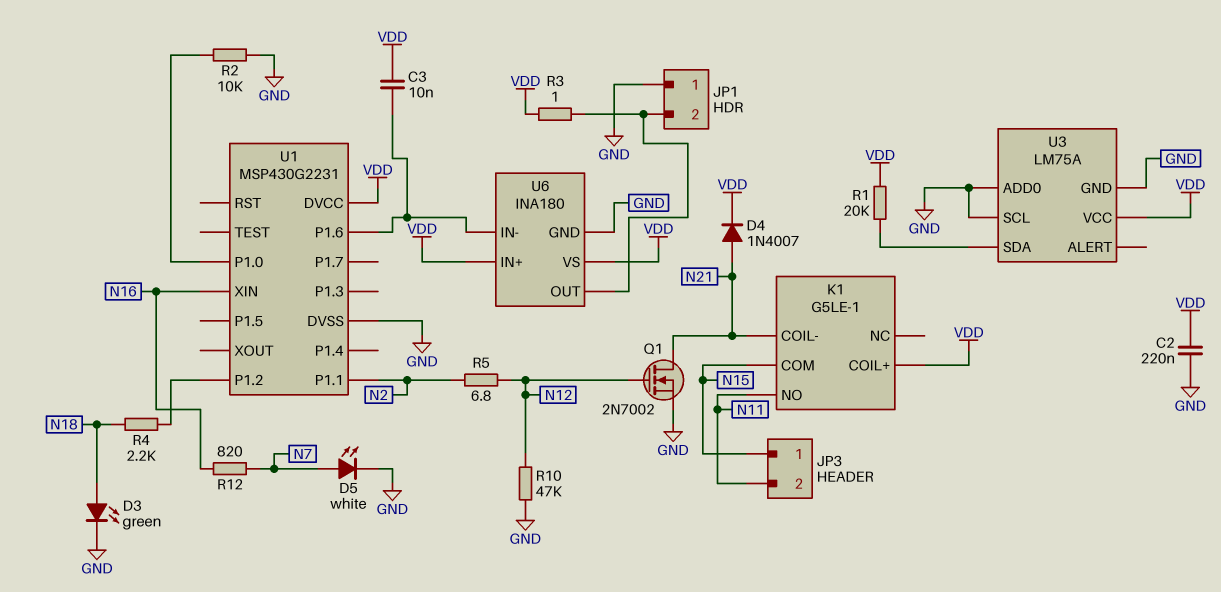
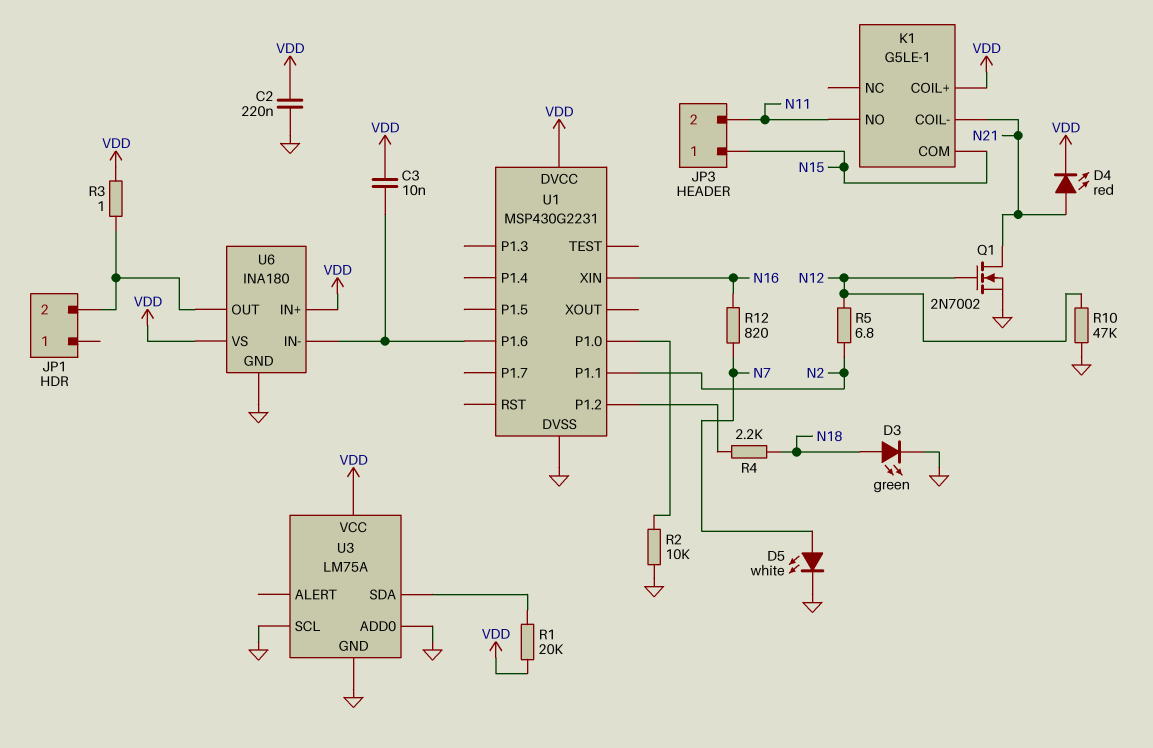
D4: diode 1N4007 (A N21, K VDD) -> LED red (A N21, K VDD)
JP1 pin 1: GND -> none

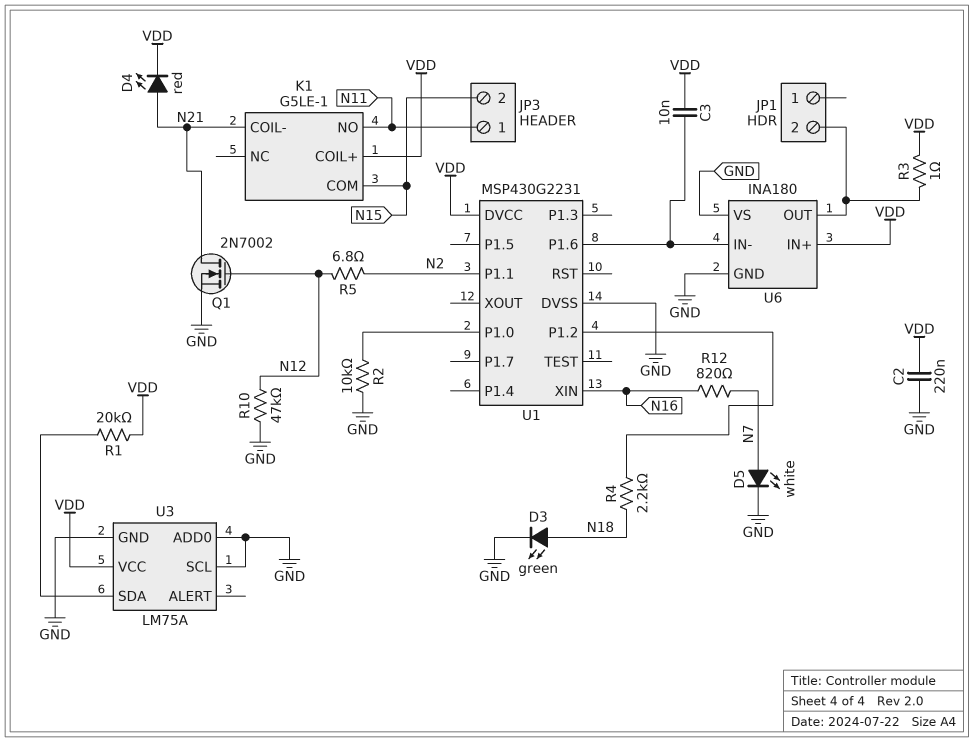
JP3 pin 1: N15 -> N11
JP3 pin 2: N11 -> N15
U6 pin VS: VDD -> GND

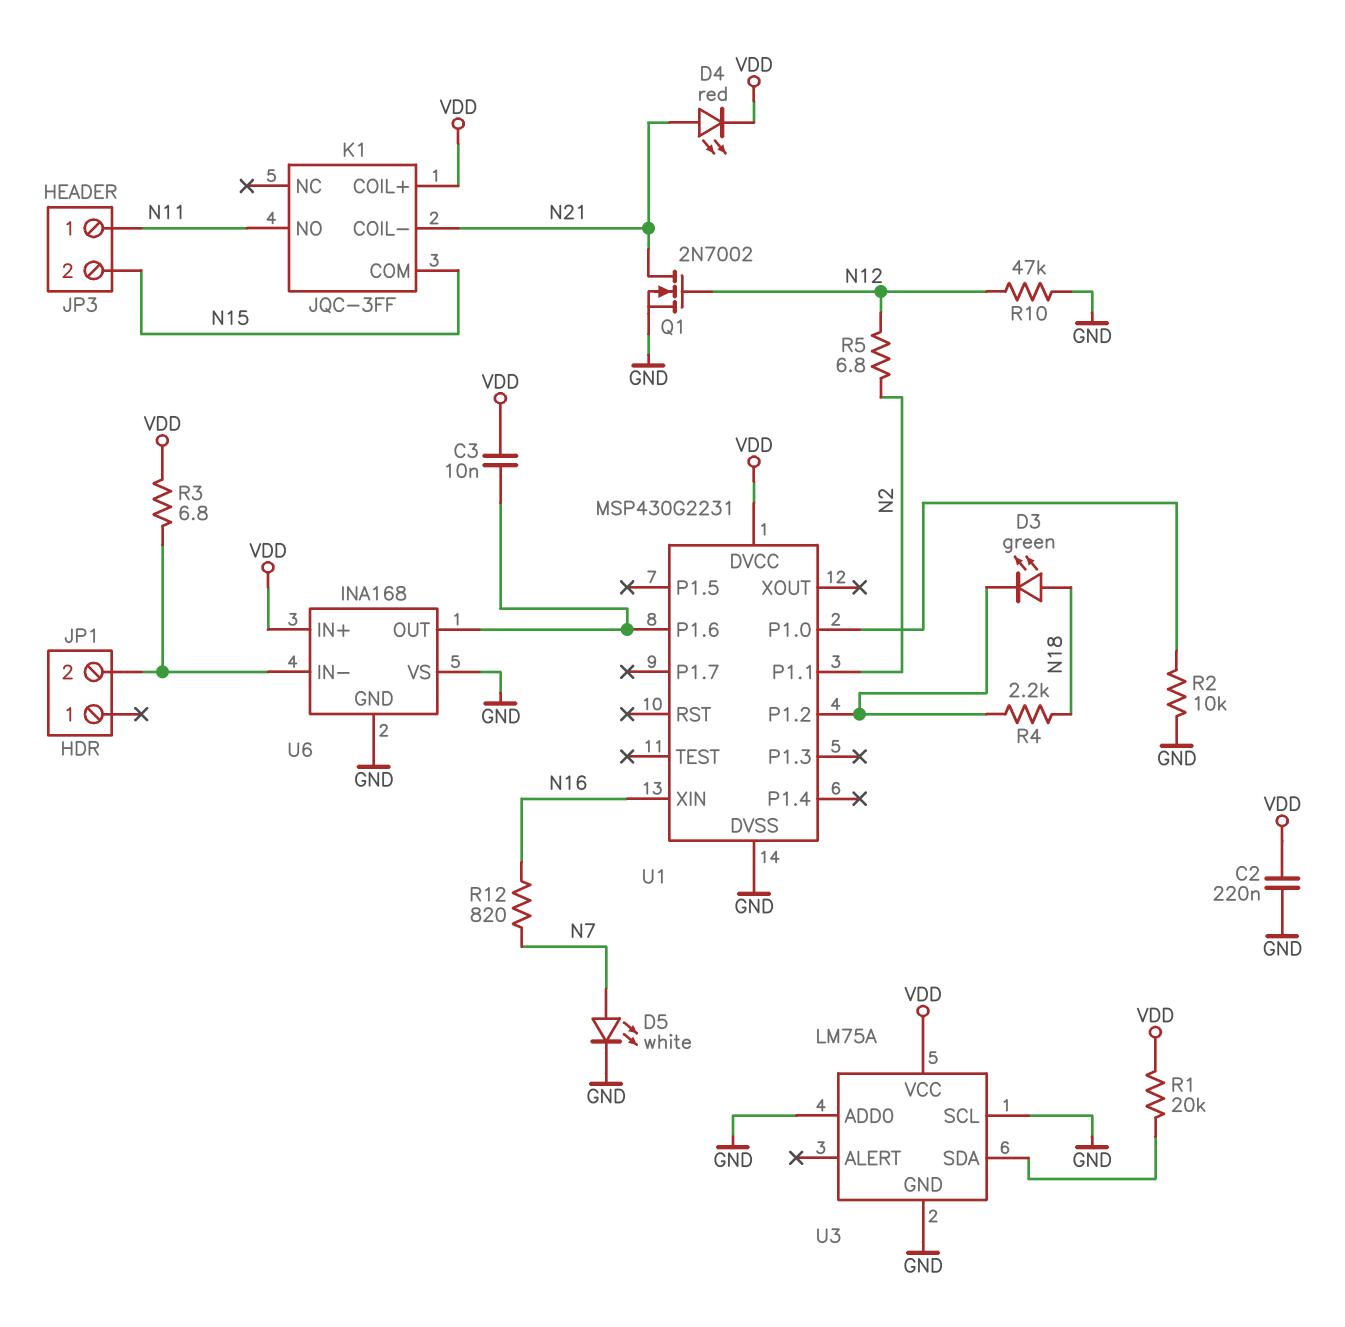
D3: LED green (A N18, K GND) -> LED green (A N18, K U1/P1.2)
K1: G5LE-1 -> JQC-3FF
R3: 1 (JP1/2, VDD) -> 6.8 (JP1/2, VDD)
U6: INA180 -> INA168
U6 pin IN-: U1/P1.6 -> JP1/2
U6 pin OUT: JP1/2 -> U1/P1.6

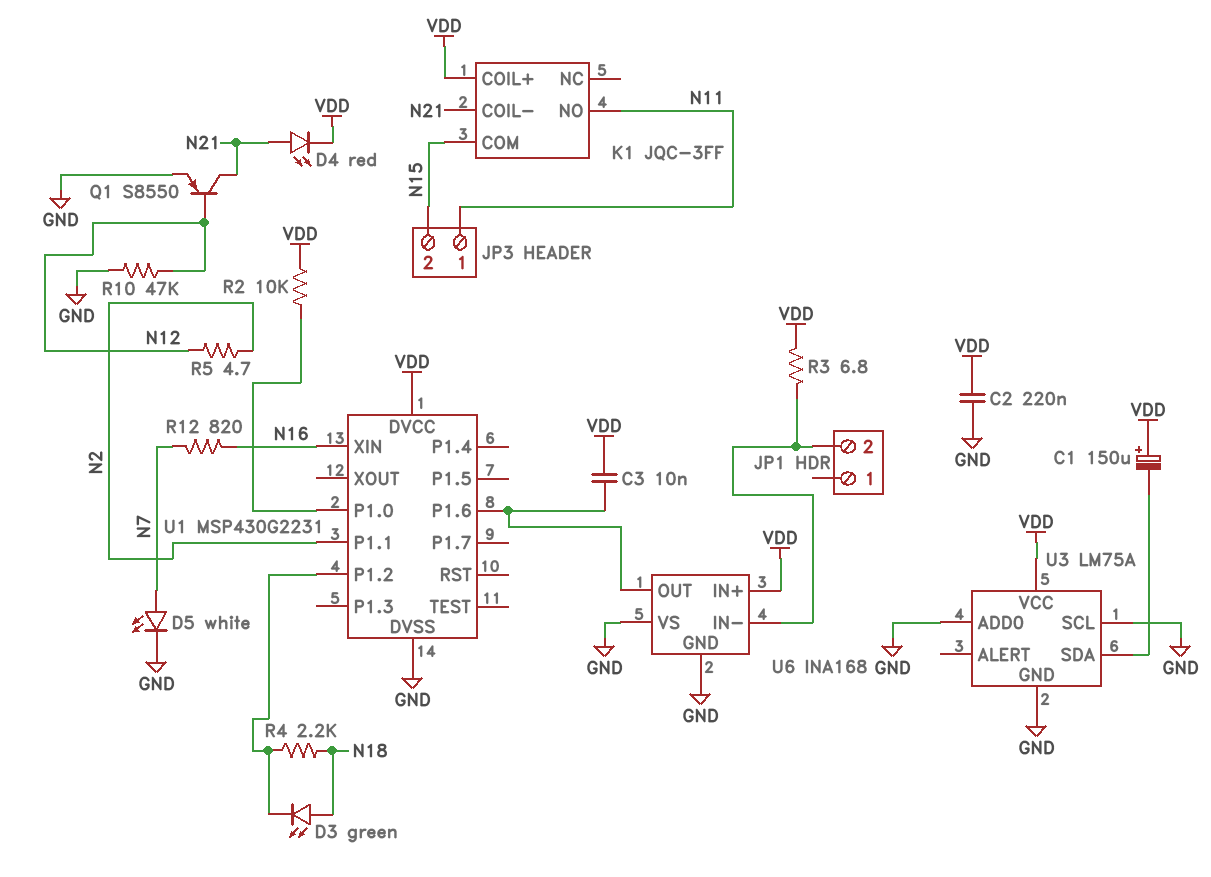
C1: none -> 150uF (plus VDD, minus U3/SDA)
Q1: NMOS 2N7002 (G N12, D N21, S GND) -> PNP S8550 (B N12, C N21, E GND)
R1: 20k (U3/SDA, VDD) -> none
R2: 10k (GND, U1/P1.0) -> 10k (U1/P1.0, VDD)
R5: 6.8 (N2, N12) -> 4.7 (N2, N12)

